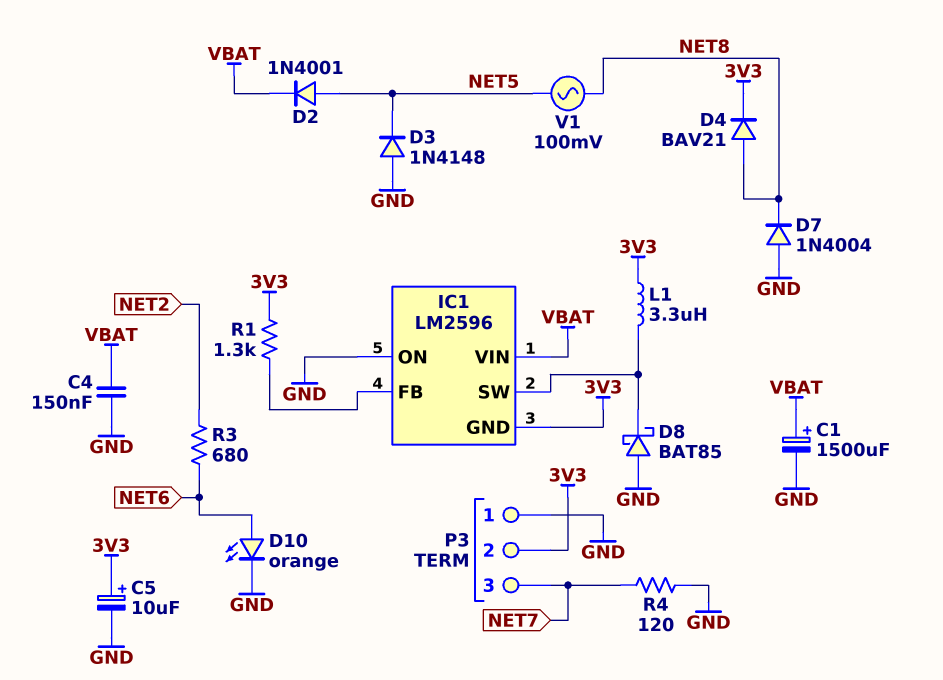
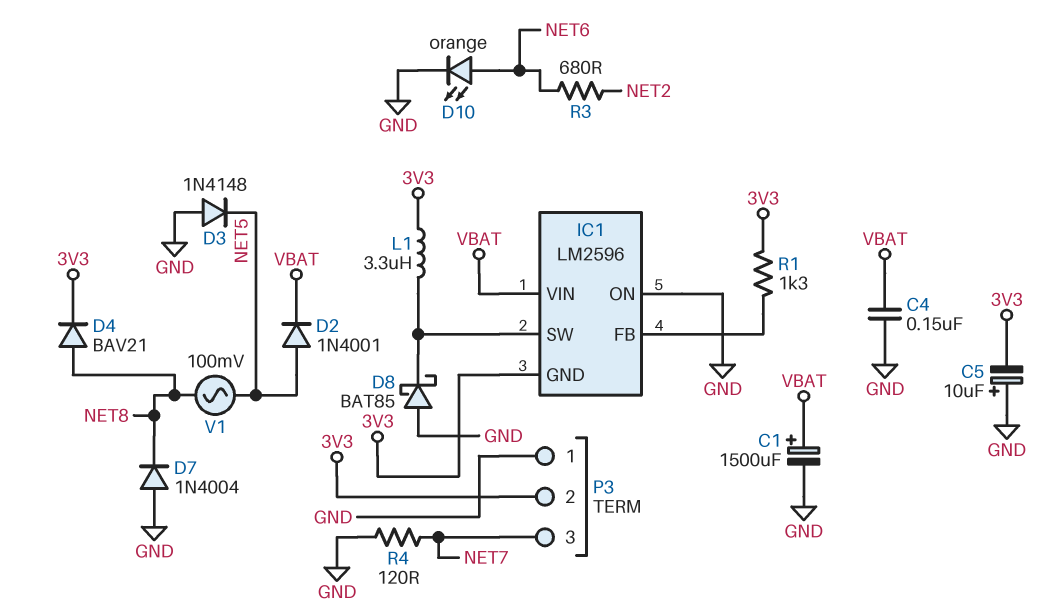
C5: 10uF (plus 3V3, minus GND) -> 10uF (plus GND, minus 3V3)

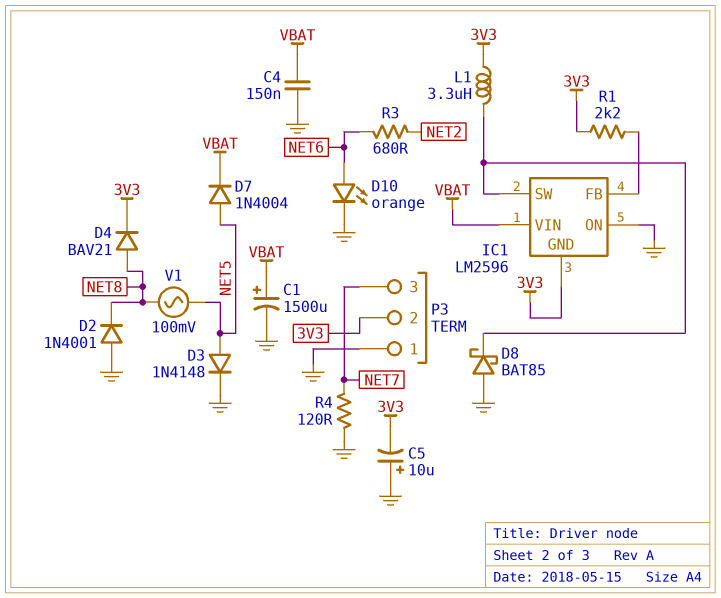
D2: diode 1N4001 (A NET5, K VBAT) -> diode 1N4001 (A GND, K NET8)
D3: diode 1N4148 (A GND, K NET5) -> diode 1N4148 (A NET5, K GND)
D7: diode 1N4004 (A GND, K NET8) -> diode 1N4004 (A NET5, K VBAT)
R1: 1.3k (3V3, IC1/FB) -> 2.2k (3V3, IC1/FB)

